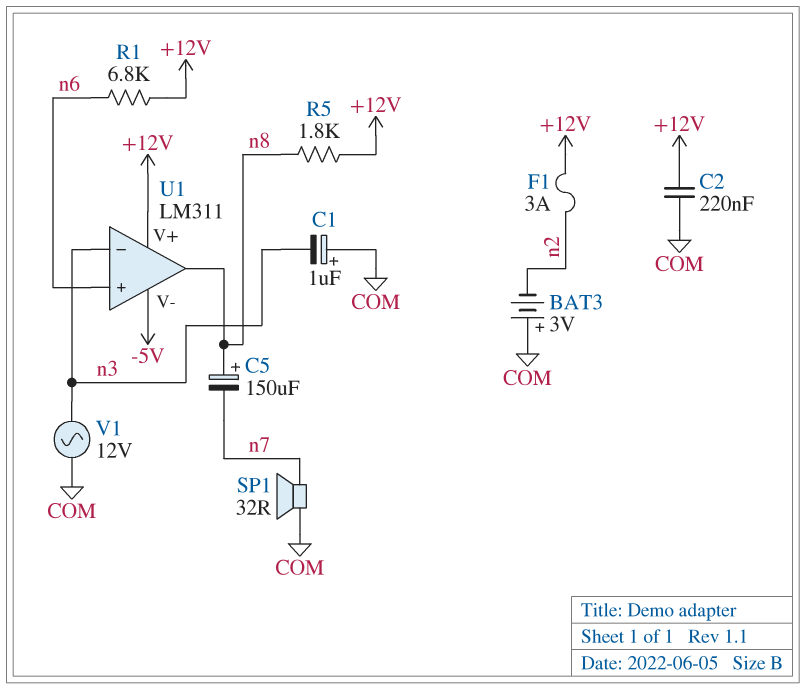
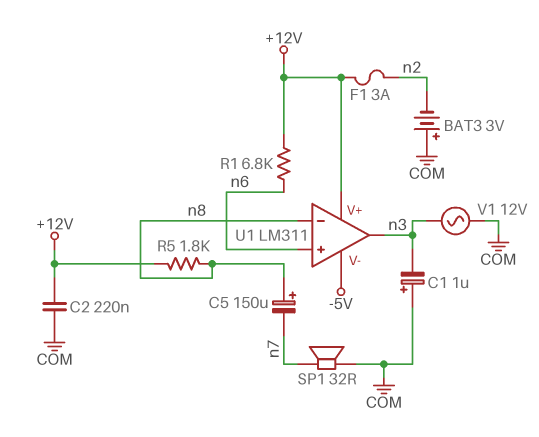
U1 pin in-: n3 -> n8
U1 pin out: n8 -> n3

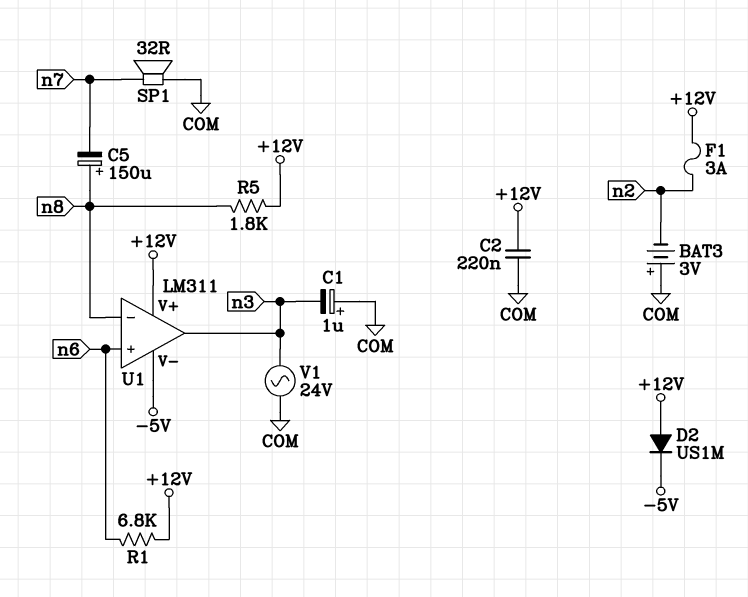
D2: none -> diode US1M (A +12V, K -5V)
V1: AC 12V (COM, n3) -> AC 24V (COM, n3)

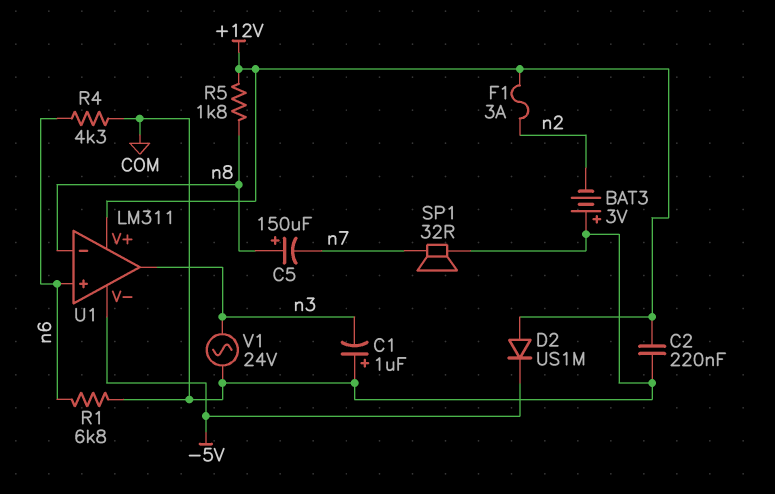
R1: 6.8k (+12V, n6) -> 6.8k (COM, n6)
R4: none -> 4.3k (COM, n6)

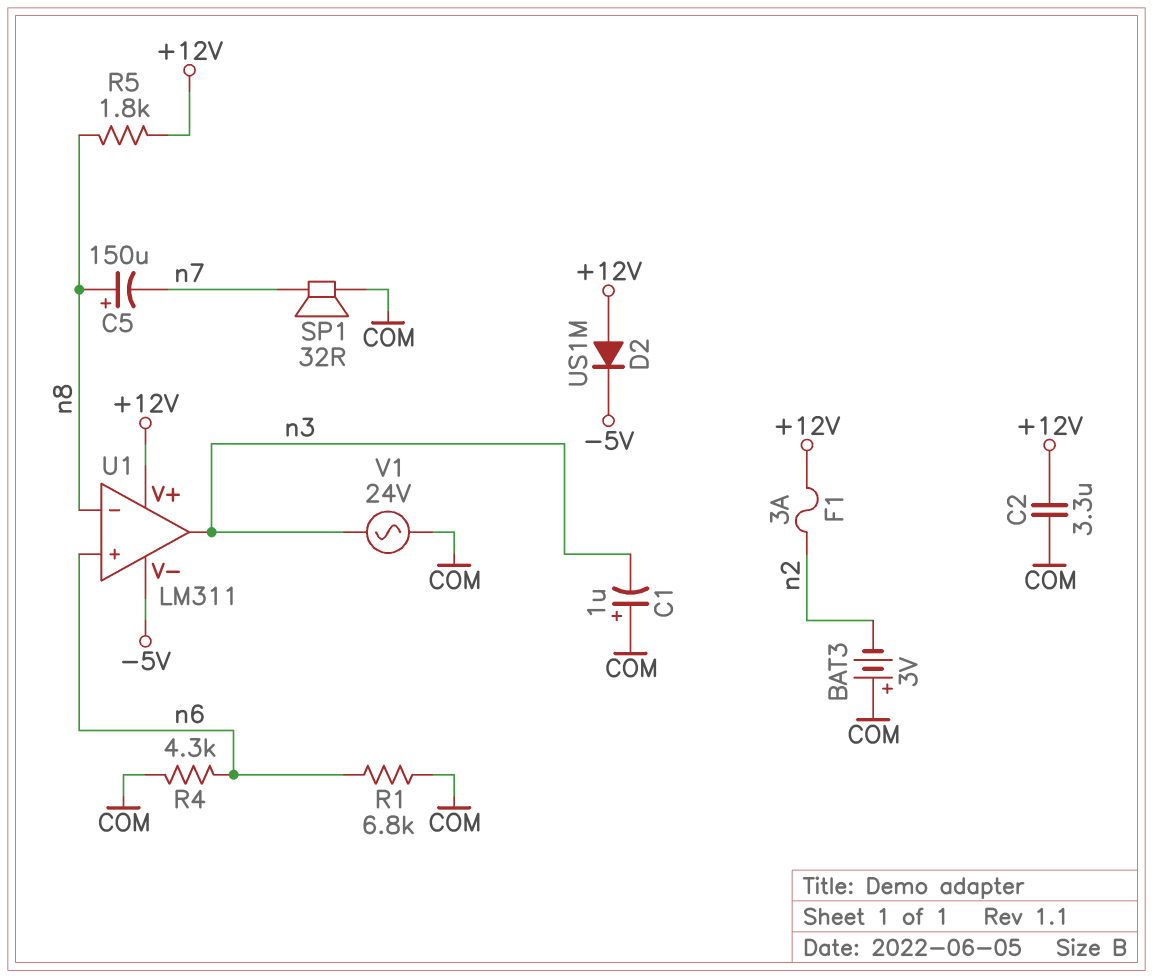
C2: 220nF (+12V, COM) -> 3.3uF (+12V, COM)

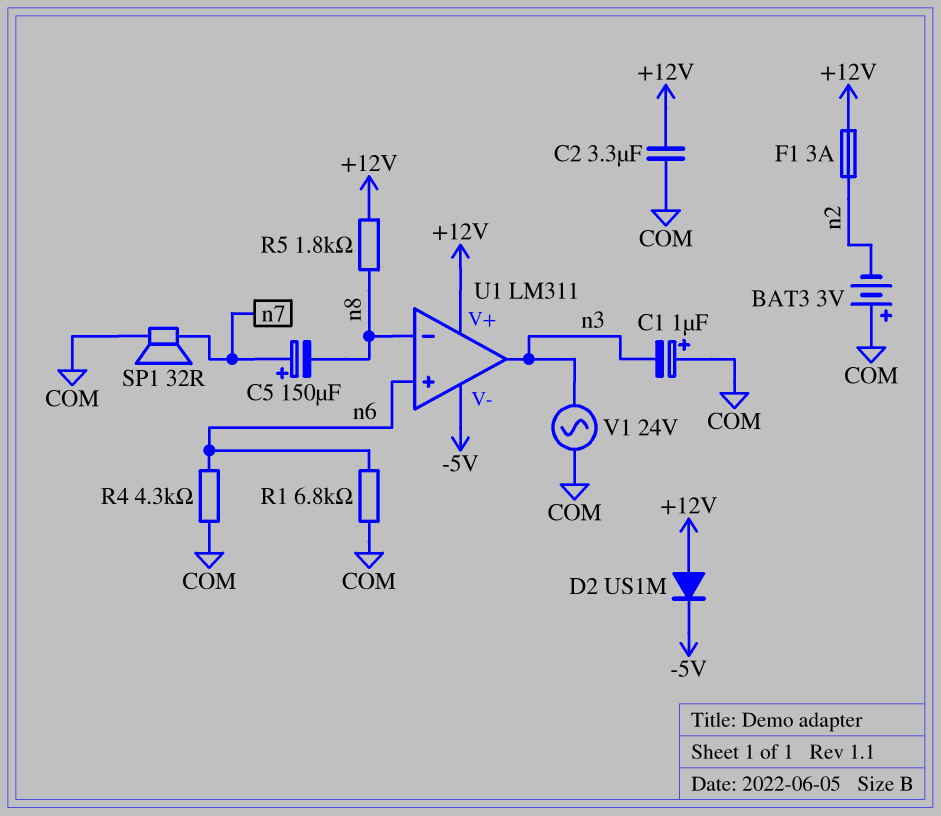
C5: 150uF (plus n8, minus n7) -> 150uF (plus n7, minus n8)

